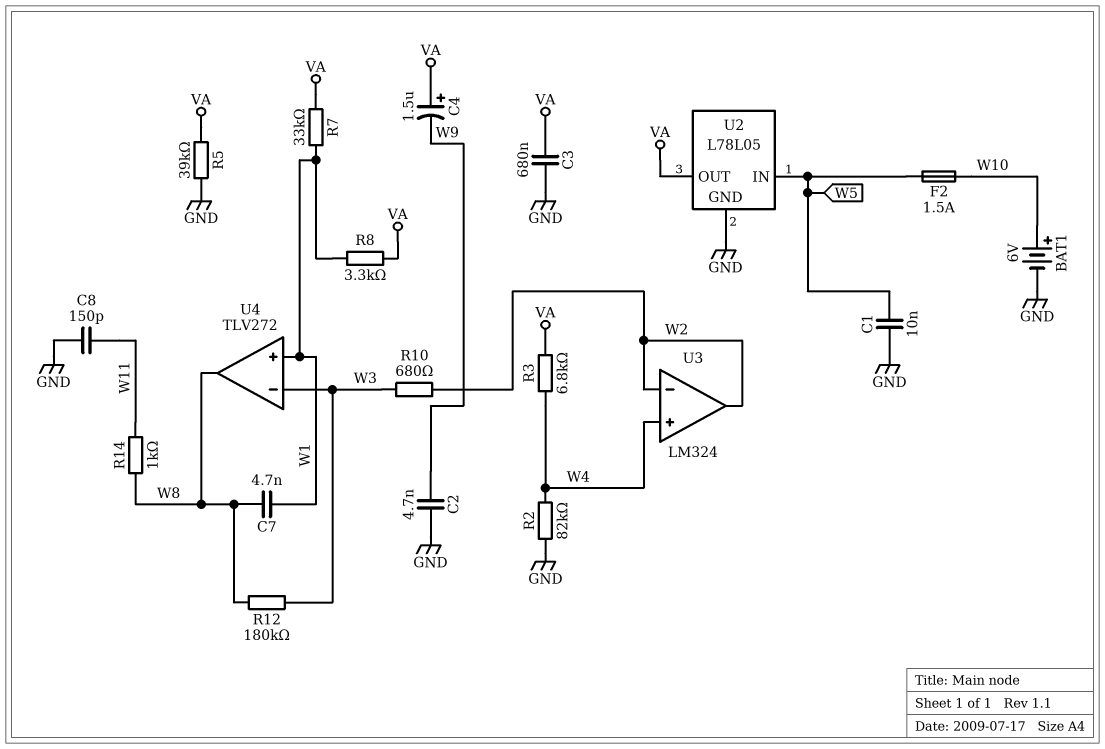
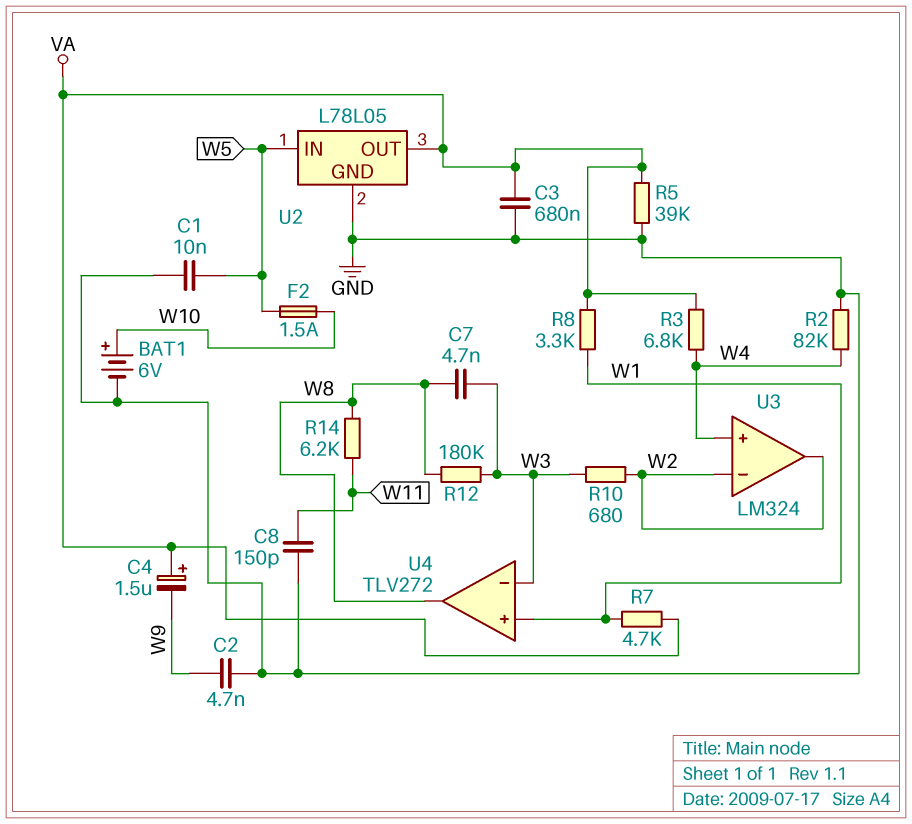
C7: 4.7nF (W1, W8) -> 4.7nF (W3, W8)
R7: 33k (VA, W1) -> 4.7k (VA, W1)
R14: 1k (W8, W11) -> 6.2k (W8, W11)

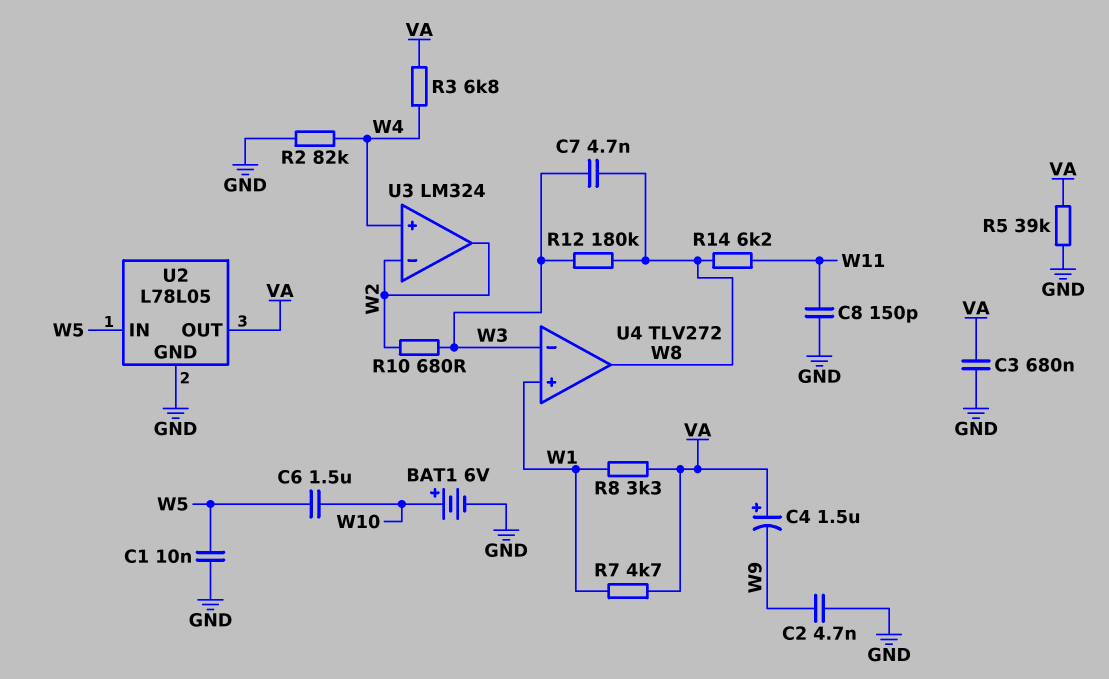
C6: none -> 1.5uF (W5, W10)
F2: 1.5A (W5, W10) -> none

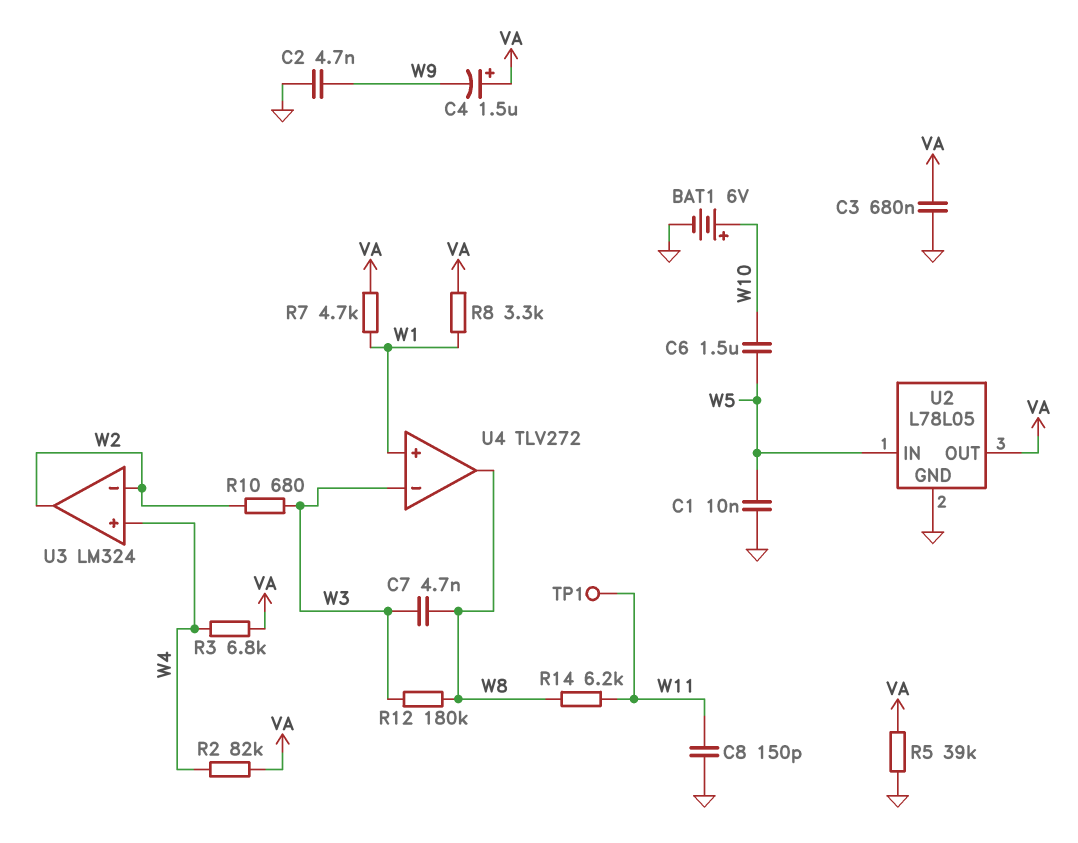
R2: 82k (GND, W4) -> 82k (VA, W4)
TP1: none -> test point (W11)

